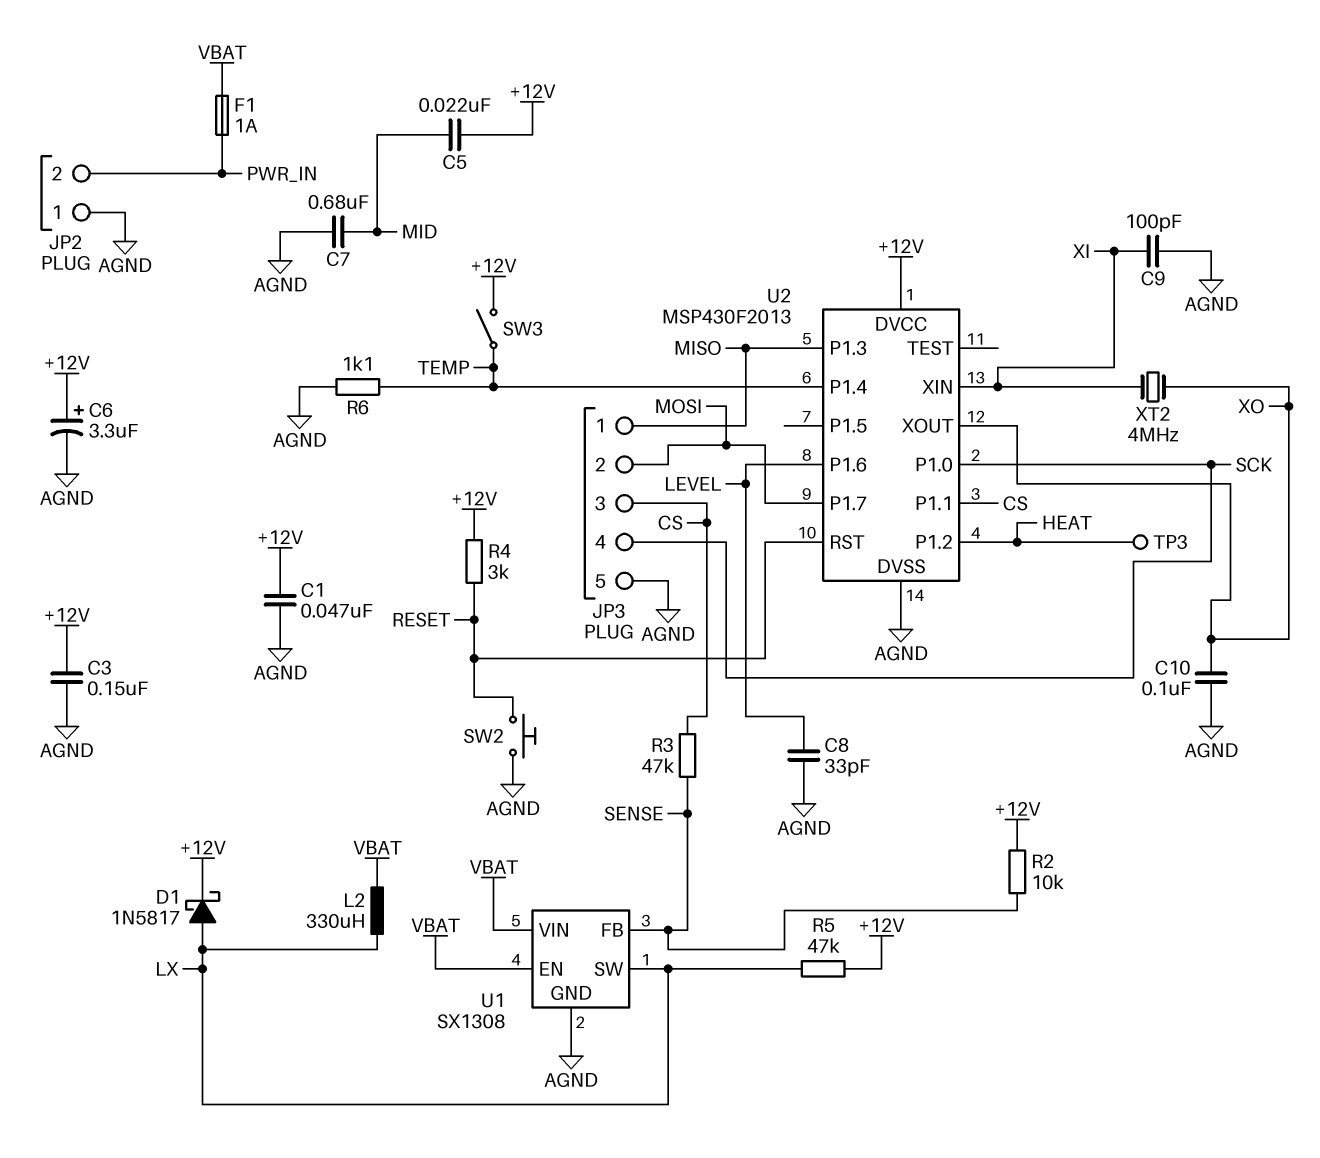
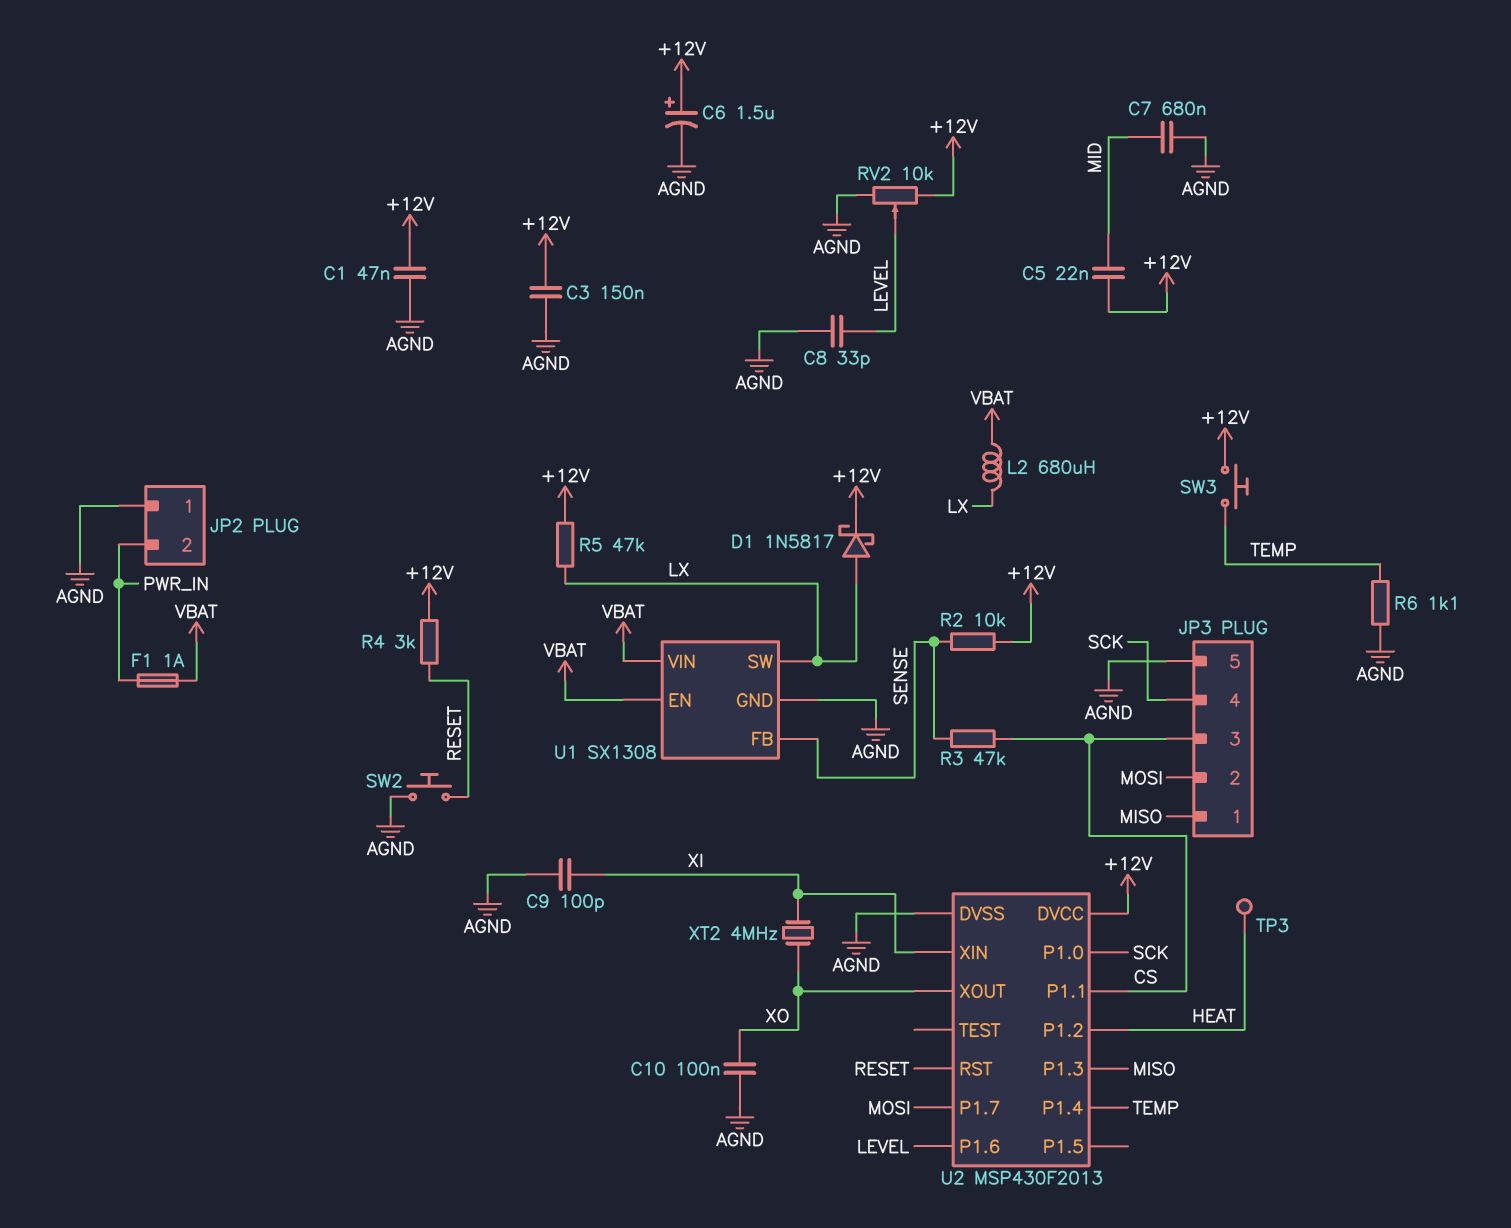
C6: 3.3uF (plus +12V, minus AGND) -> 1.5uF (plus +12V, minus AGND)
L2: 330uH (LX, VBAT) -> 680uH (LX, VBAT)
RV2: none -> 10k (+12V, AGND, wiper LEVEL)
SW3: switch (+12V, TEMP) -> button (+12V, TEMP)

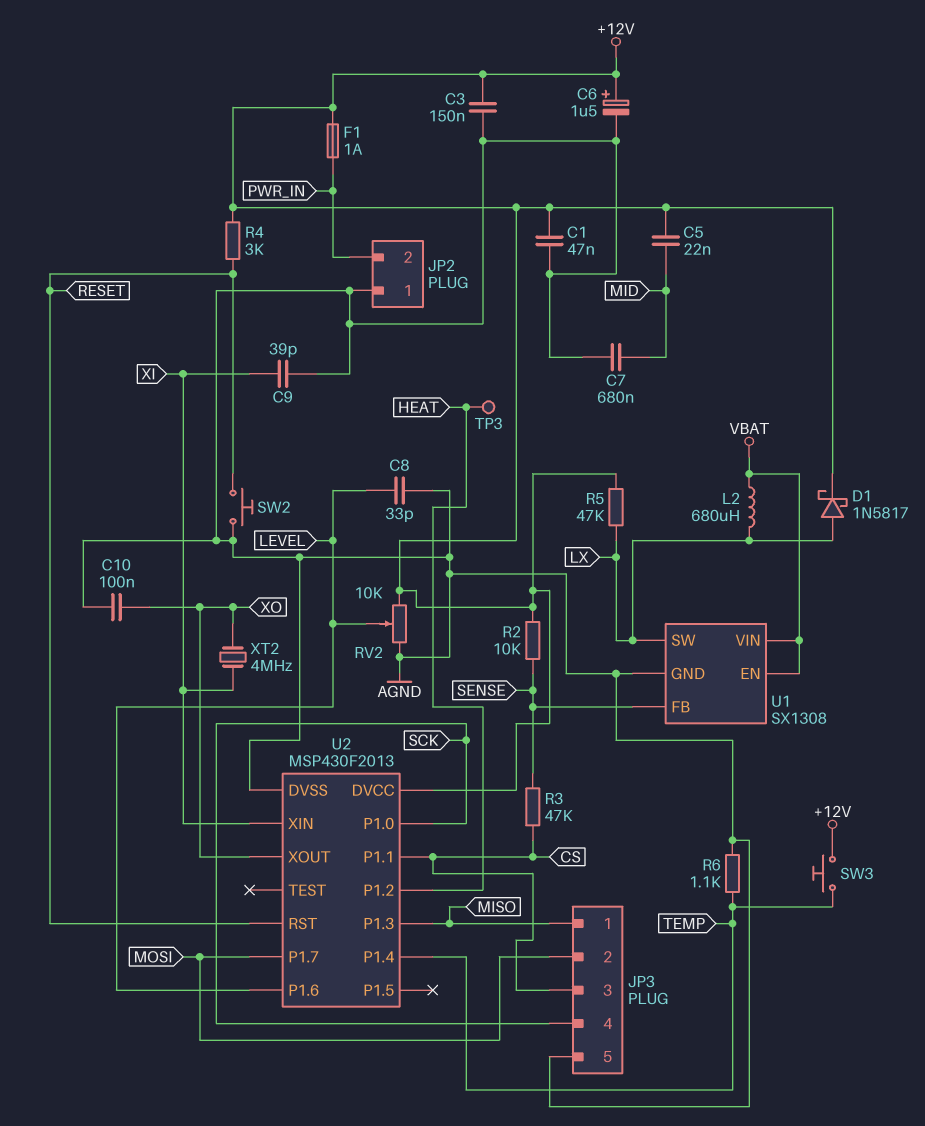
C9: 100pF (AGND, XI) -> 39pF (AGND, XI)
F1: 1A (PWR_IN, VBAT) -> 1A (+12V, PWR_IN)

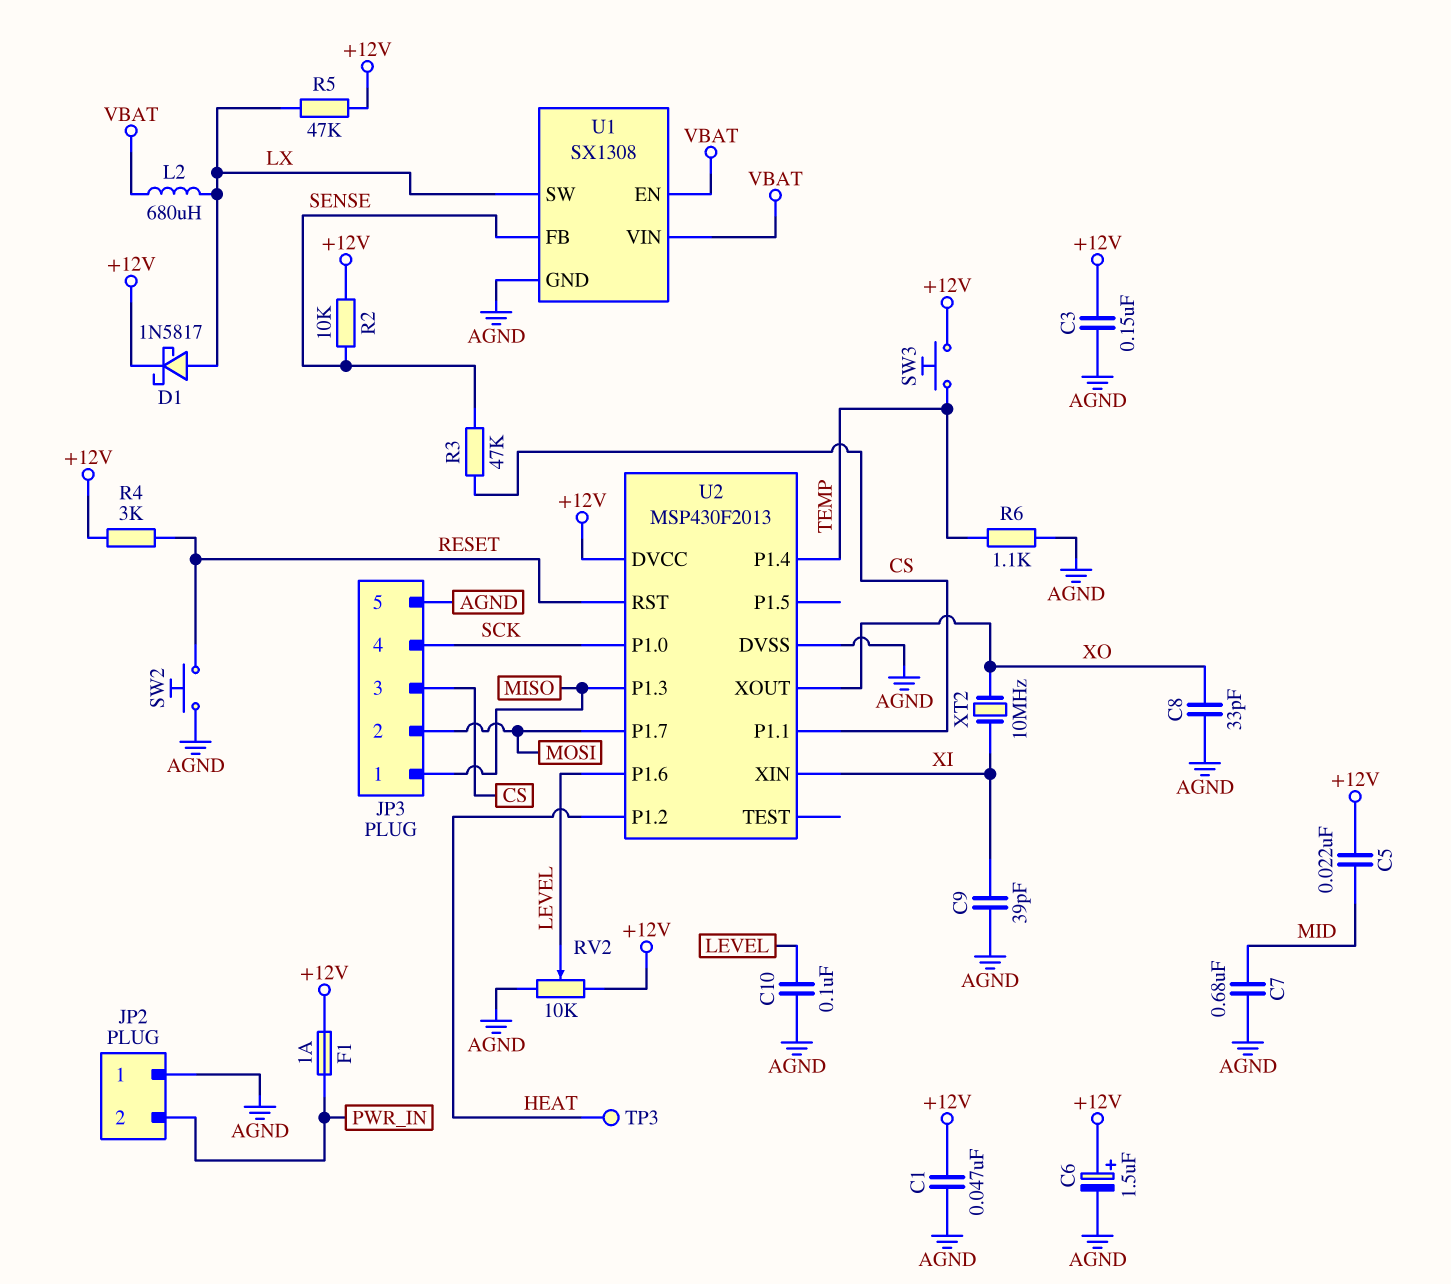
C8: 33pF (AGND, LEVEL) -> 33pF (AGND, XO)
C10: 100nF (AGND, XO) -> 100nF (AGND, LEVEL)
XT2: 4MHz (XI, XO) -> 10MHz (XI, XO)

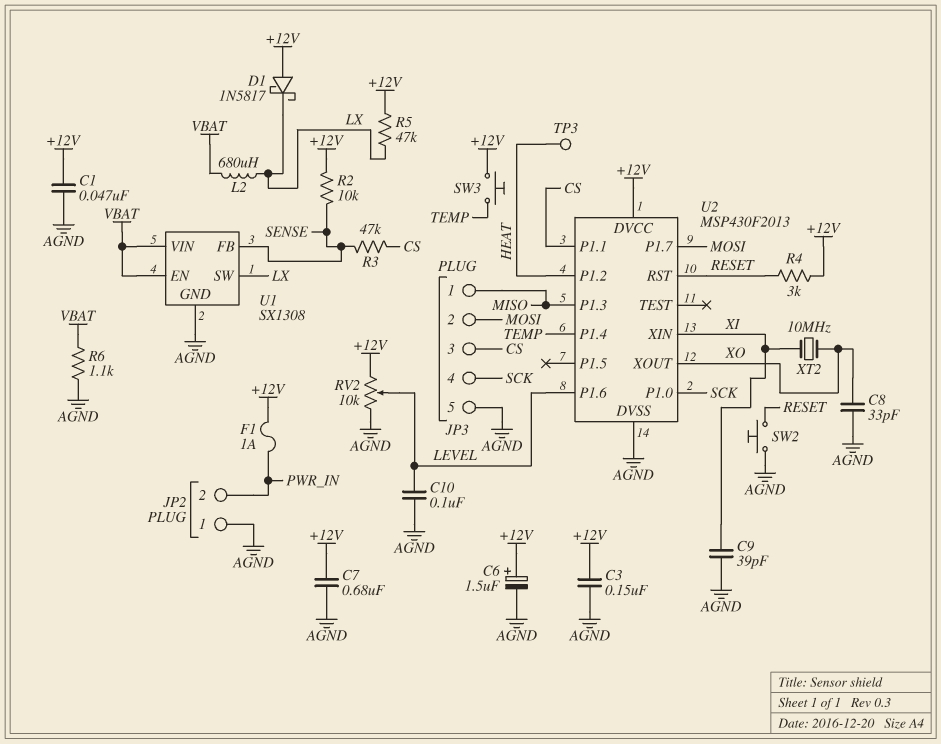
C5: 22nF (+12V, MID) -> none
C7: 680nF (AGND, MID) -> 680nF (+12V, AGND)
D1: schottky 1N5817 (A LX, K +12V) -> schottky 1N5817 (A +12V, K LX)
R6: 1.1k (AGND, TEMP) -> 1.1k (AGND, VBAT)

